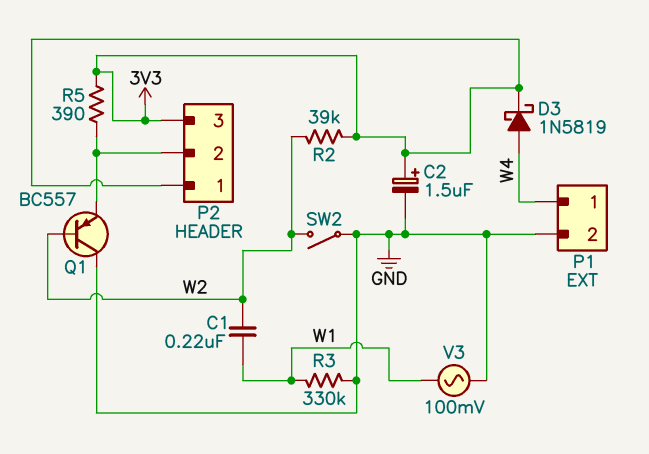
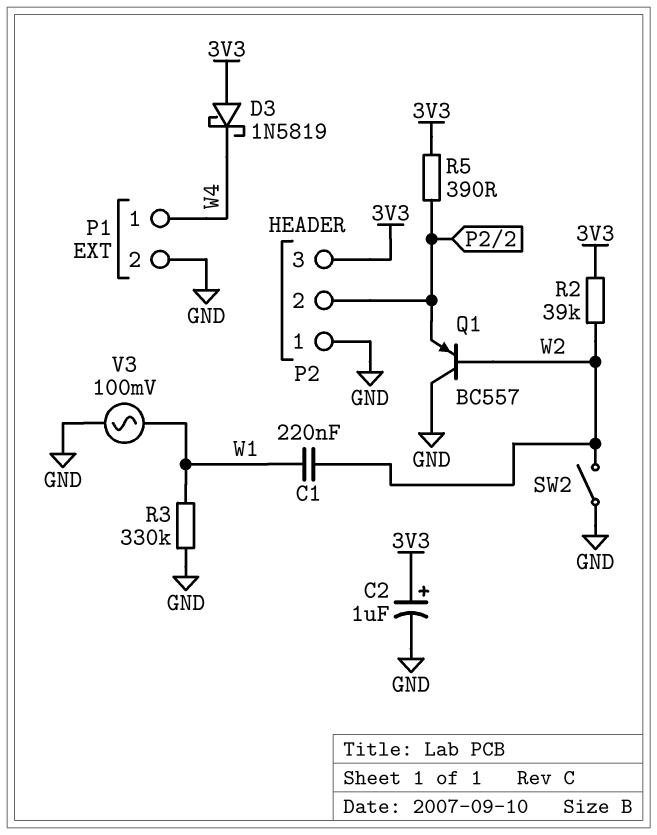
C2: 1.5uF (plus 3V3, minus GND) -> 1uF (plus 3V3, minus GND)
D3: schottky 1N5819 (A W4, K 3V3) -> schottky 1N5819 (A 3V3, K W4)
P2 pin 1: 3V3 -> GND

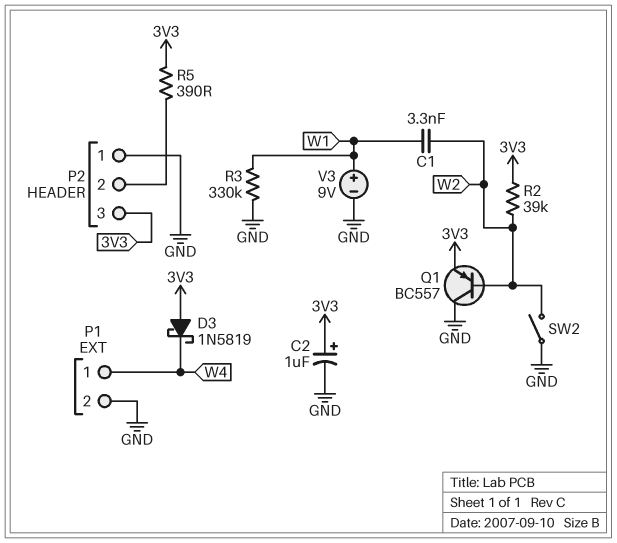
C1: 220nF (W1, W2) -> 3.3nF (W1, W2)
Q1: PNP BC557 (B W2, C GND, E P2/2) -> PNP BC557 (B W2, C GND, E 3V3)
V3: AC 100mV (GND, W1) -> 9V (plus W1, minus GND)

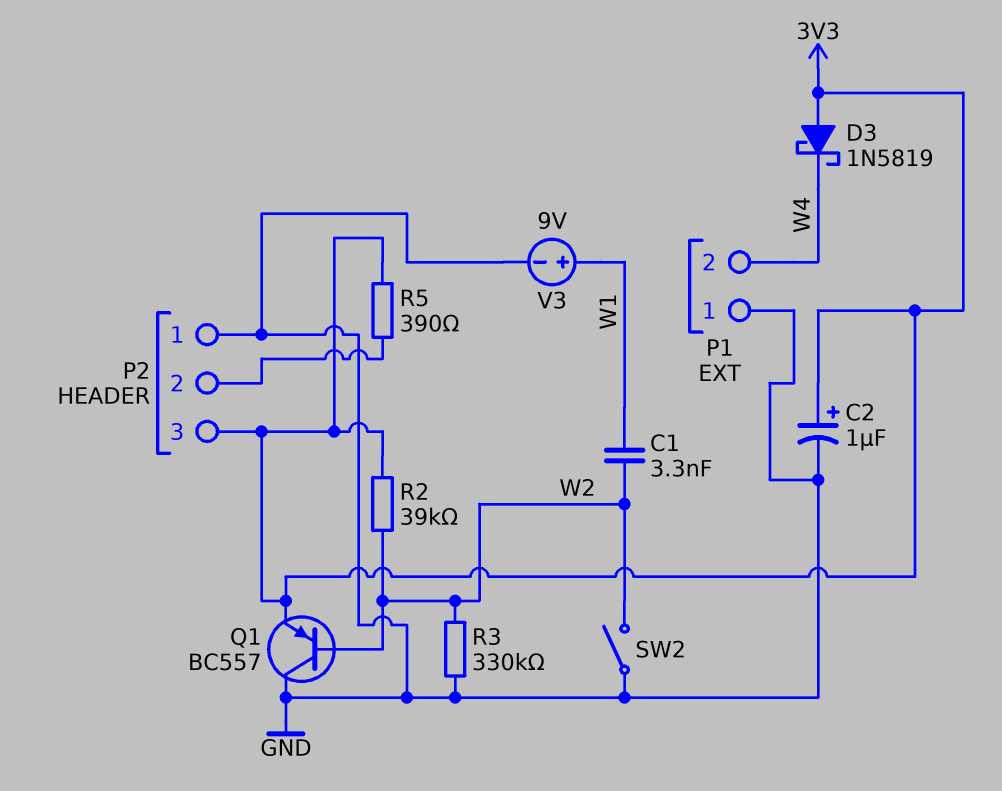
P1 pin 1: W4 -> GND
P1 pin 2: GND -> W4
R3: 330k (GND, W1) -> 330k (GND, W2)

